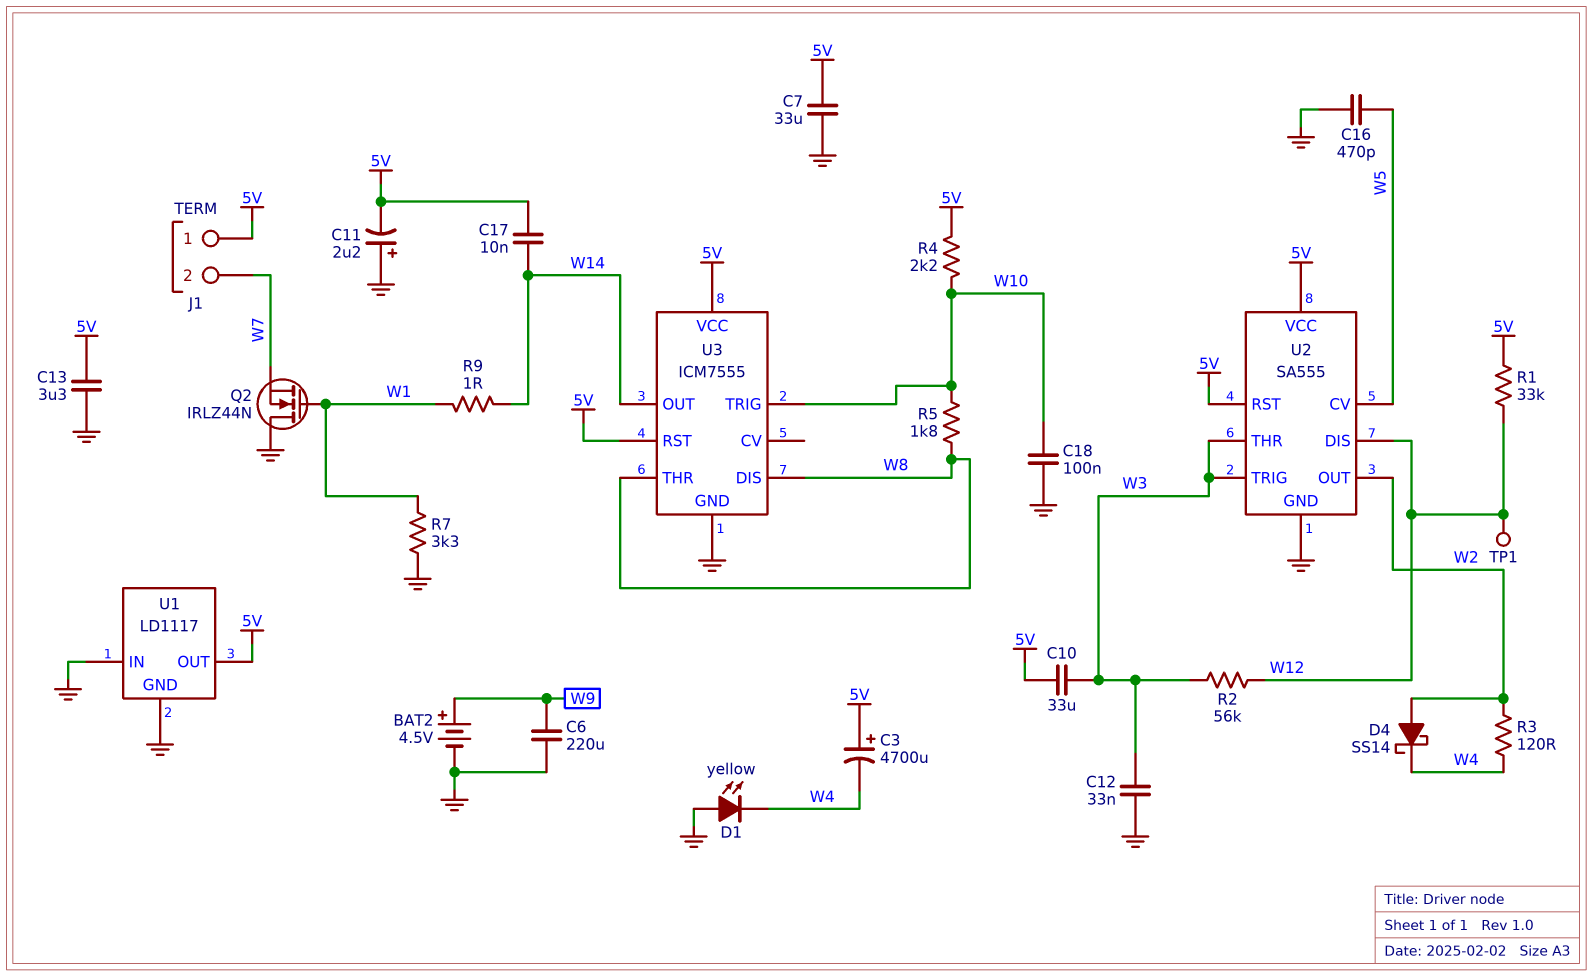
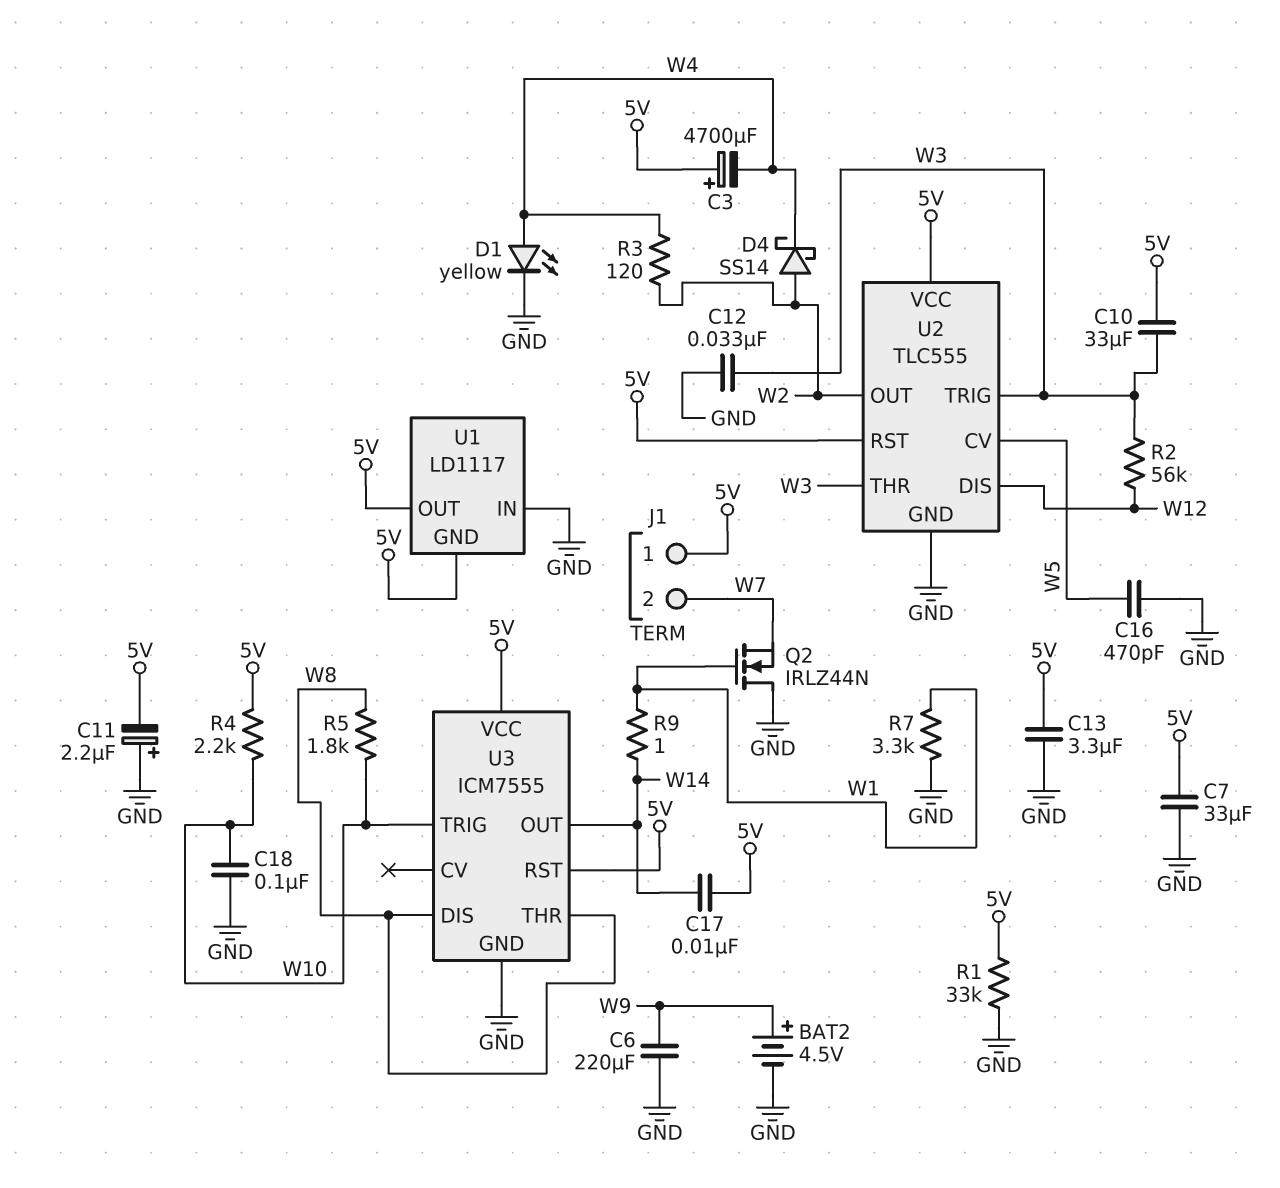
D1: LED yellow (A GND, K W4) -> LED yellow (A W4, K GND)
R1: 33k (5V, W12) -> 33k (5V, GND)
TP1: test point (W12) -> none
U1 pin GND: GND -> 5V
U2: SA555 -> TLC555

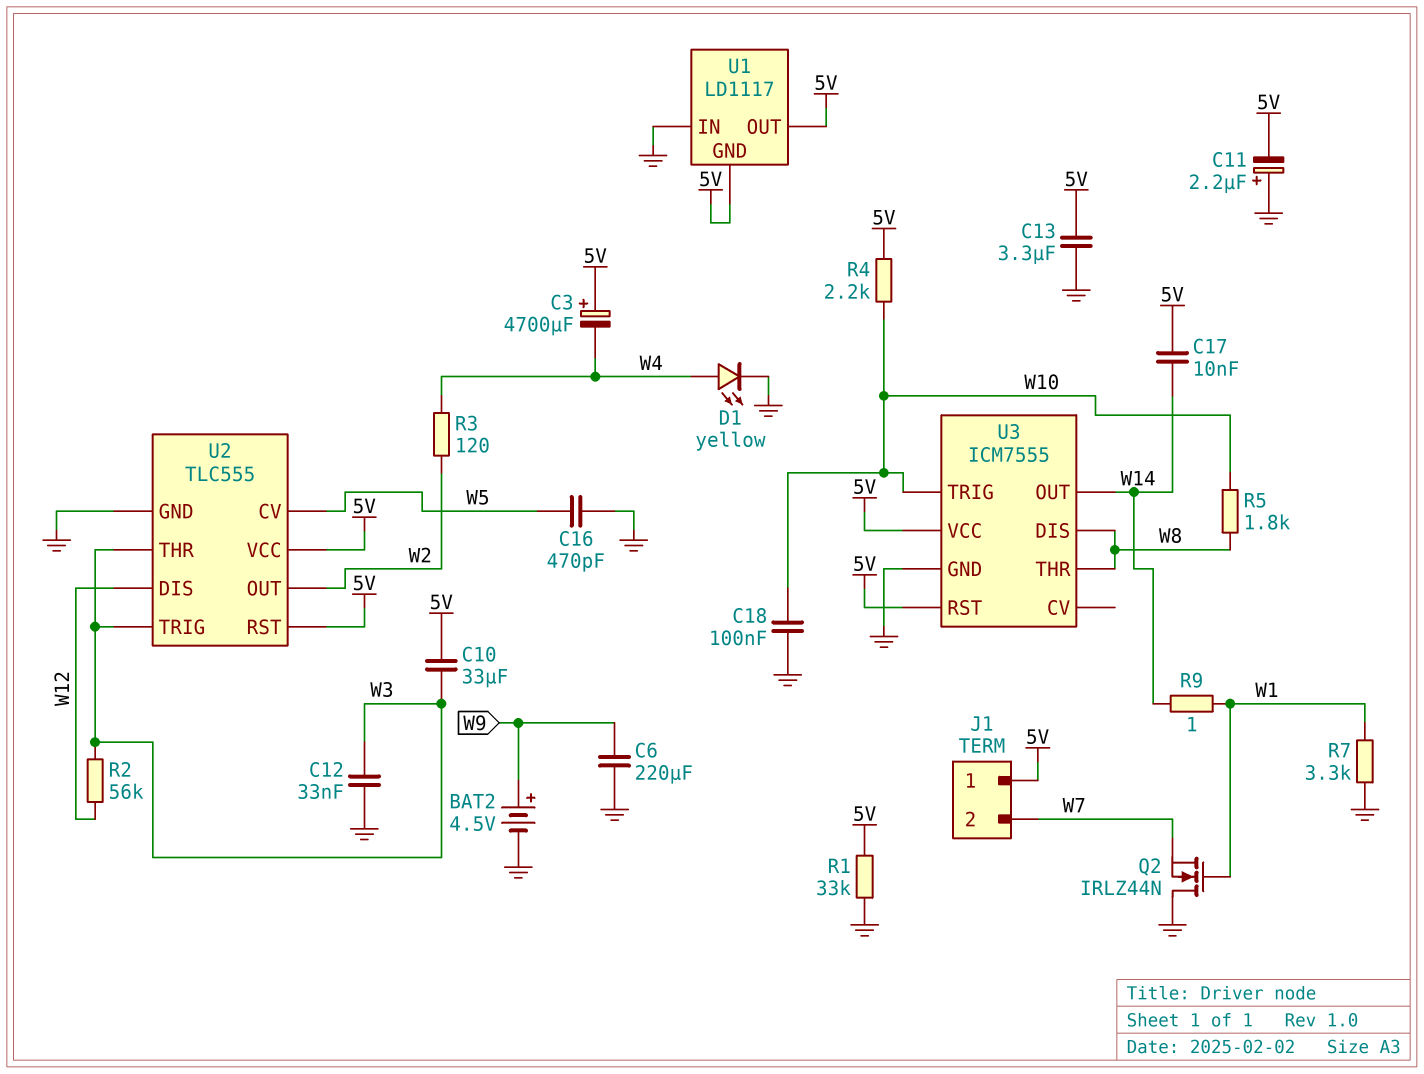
C7: 33uF (5V, GND) -> none
D4: schottky SS14 (A W2, K W4) -> none

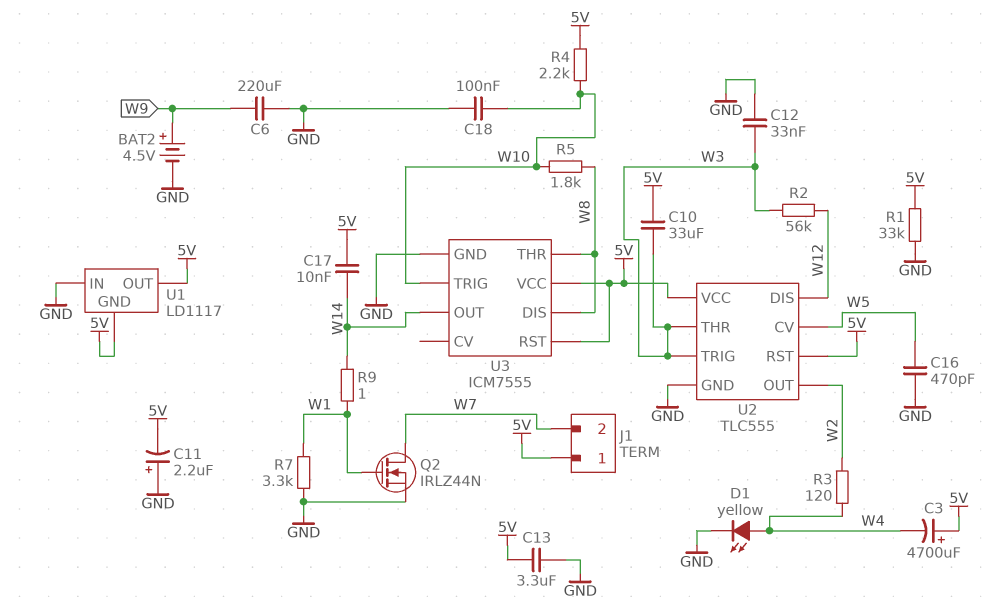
Q2: NMOS IRLZ44N (G W1, D GND, S W7) -> NMOS IRLZ44N (G W1, D W7, S GND)

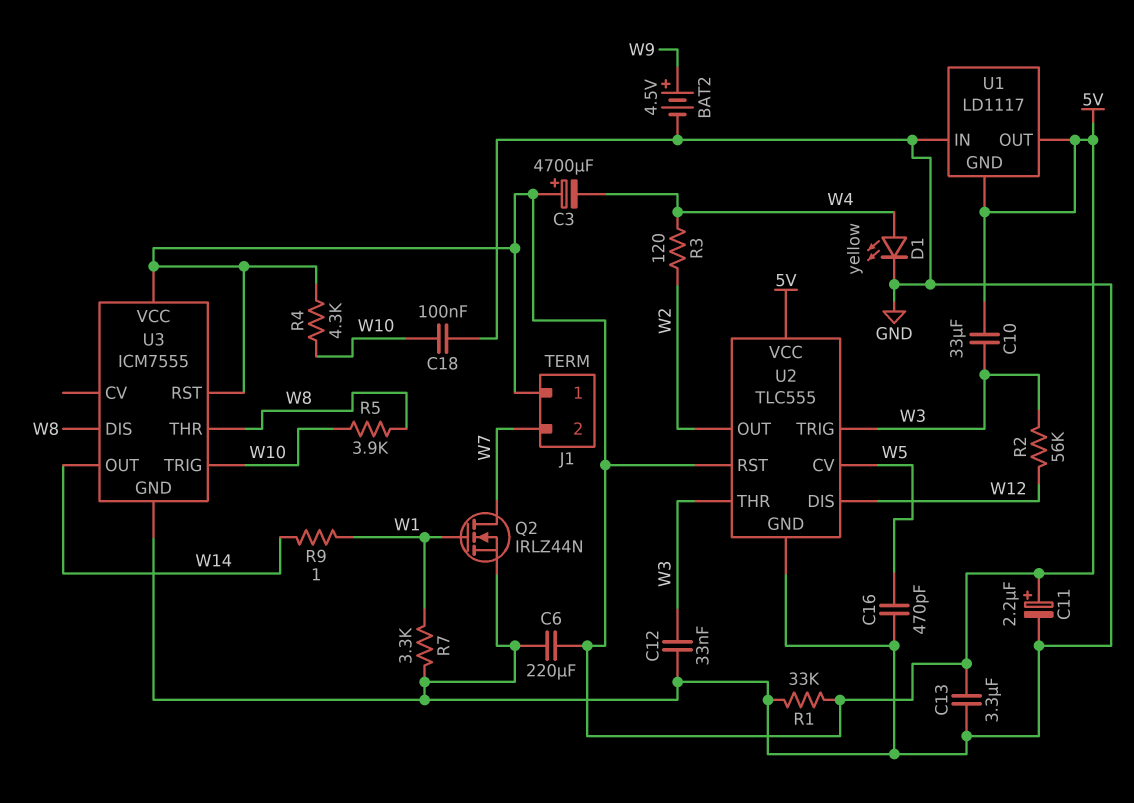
C6: 220uF (GND, W9) -> 220uF (5V, GND)
C11: 2.2uF (plus GND, minus 5V) -> 2.2uF (plus 5V, minus GND)
C17: 10nF (5V, W14) -> none
R4: 2.2k (5V, W10) -> 4.3k (5V, W10)
R5: 1.8k (W8, W10) -> 3.9k (W8, W10)

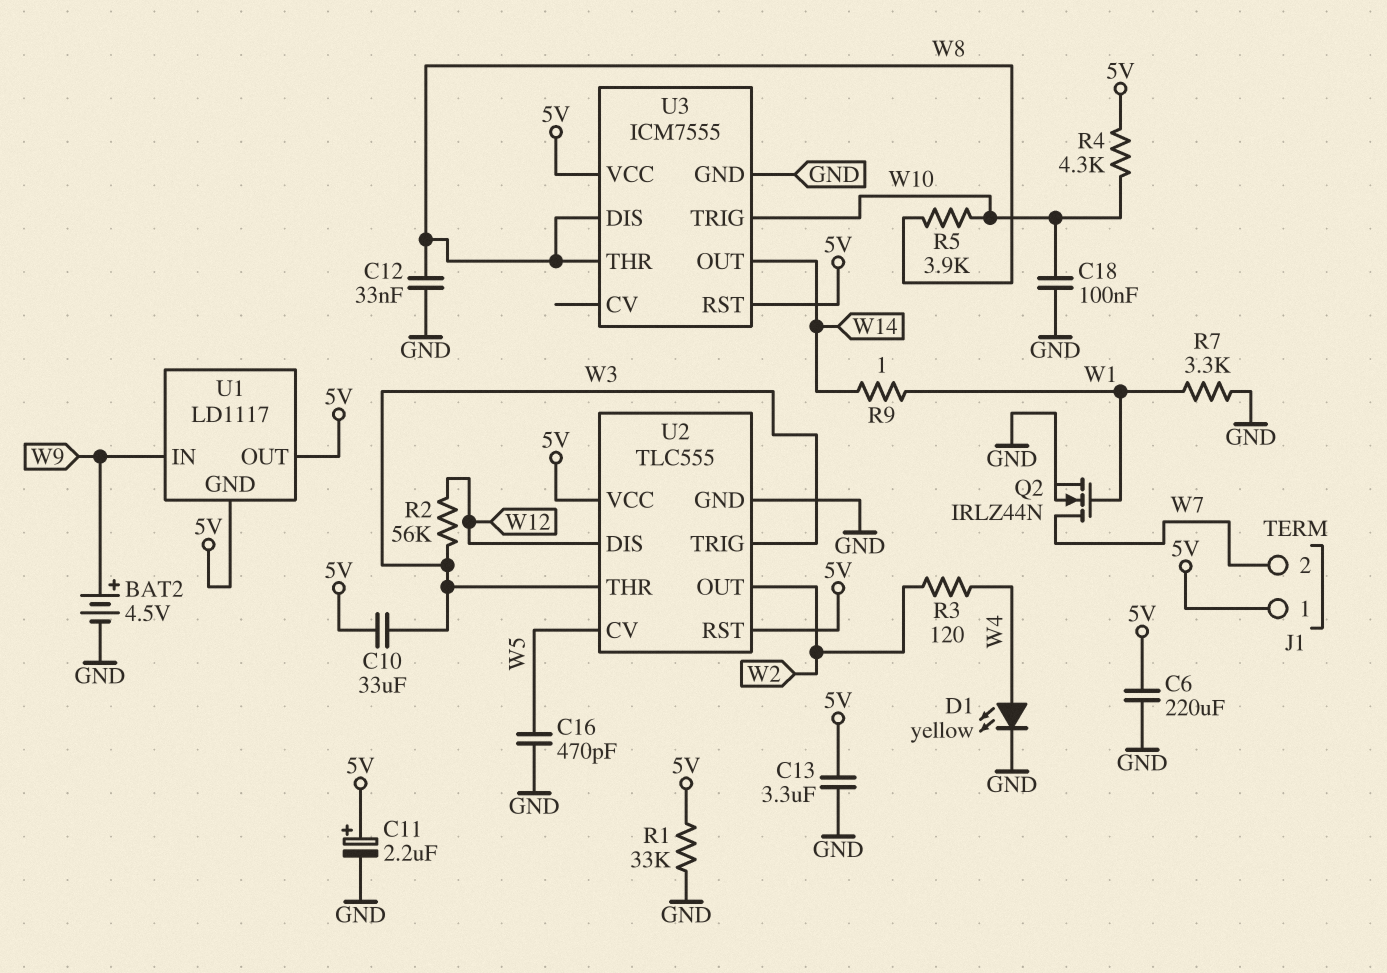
C3: 4700uF (plus 5V, minus W4) -> none
C12: 33nF (GND, W3) -> 33nF (GND, W8)
U1 pin IN: GND -> W9

